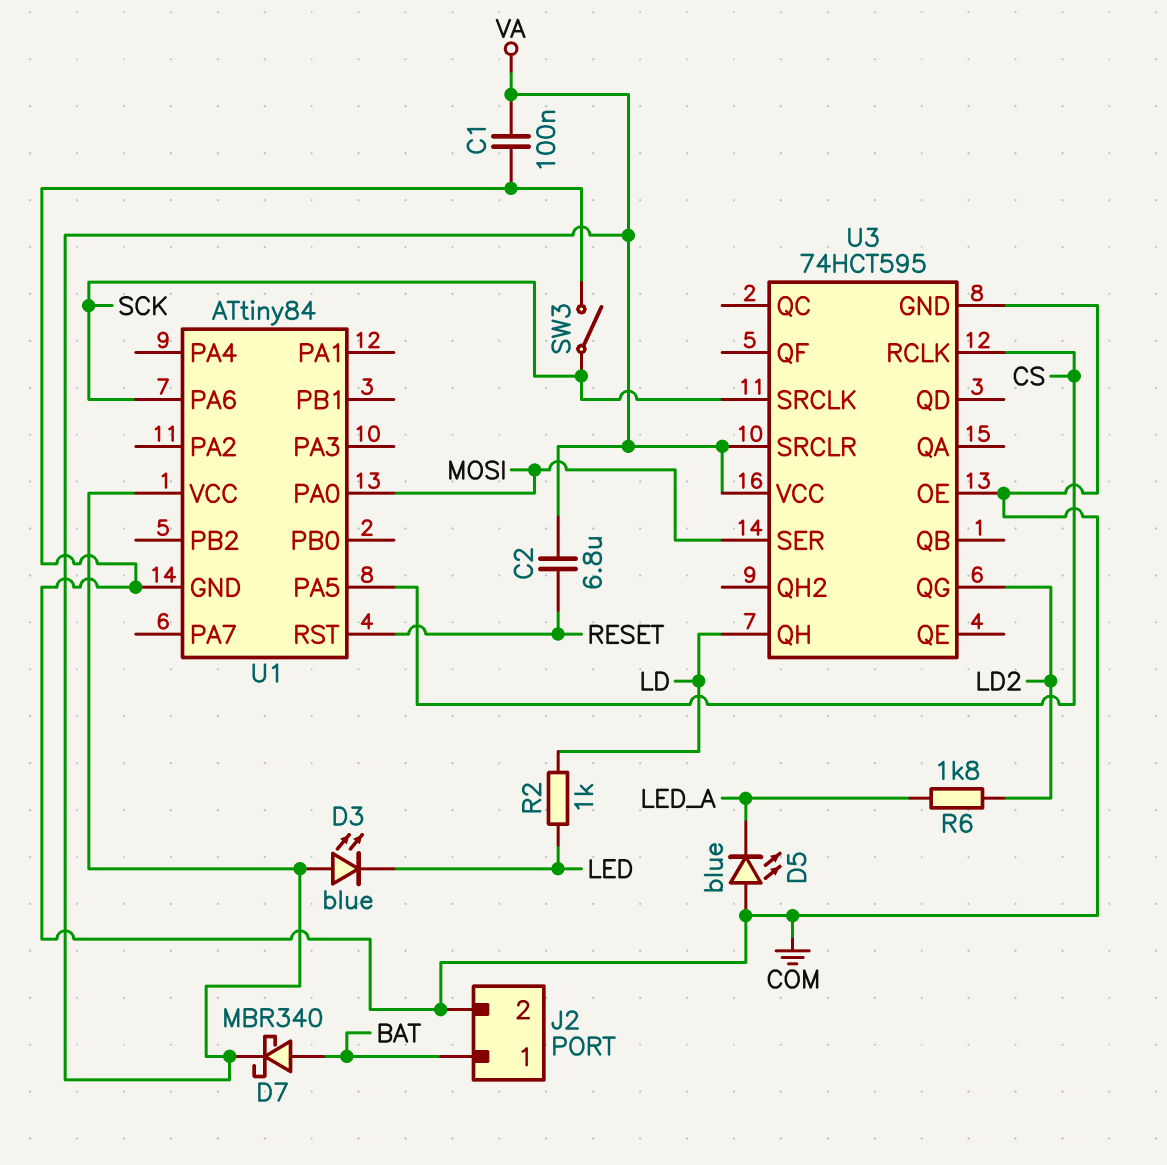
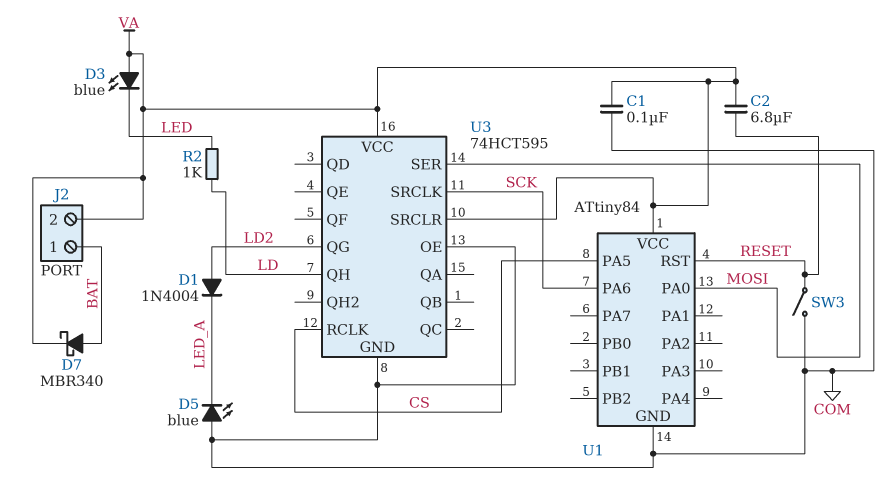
D1: none -> diode 1N4004 (A LD2, K LED_A)
J2 pin 2: COM -> VA
R6: 1.8k (LD2, LED_A) -> none
SW3: switch (COM, SCK) -> switch (COM, RESET)

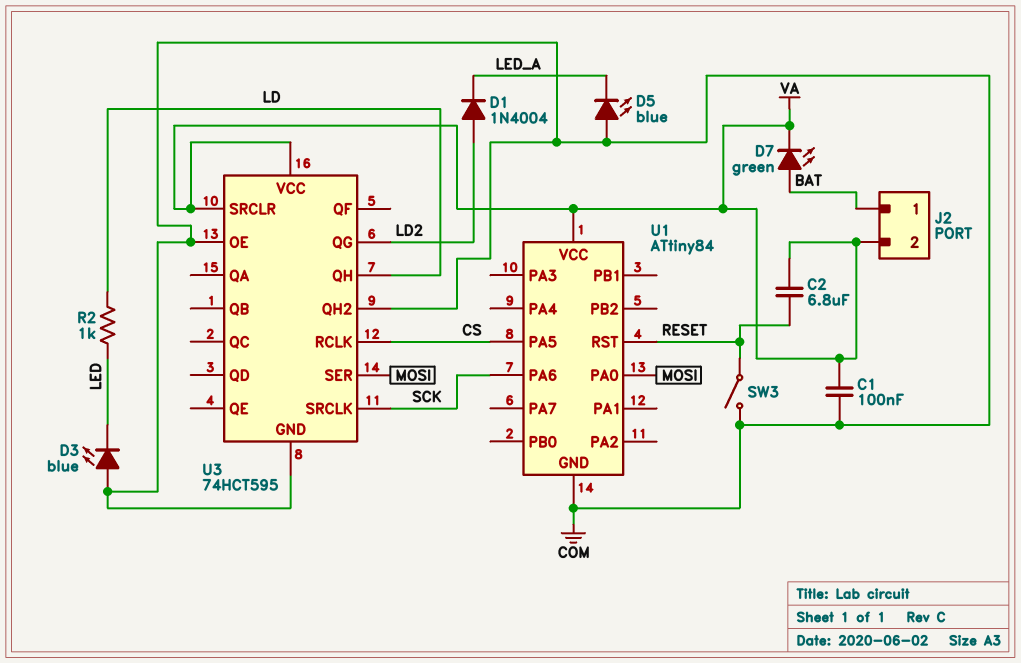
D3: LED blue (A VA, K LED) -> LED blue (A COM, K LED)
D7: schottky MBR340 (A BAT, K VA) -> LED green (A BAT, K VA)
U3 pin QH2: none -> COM

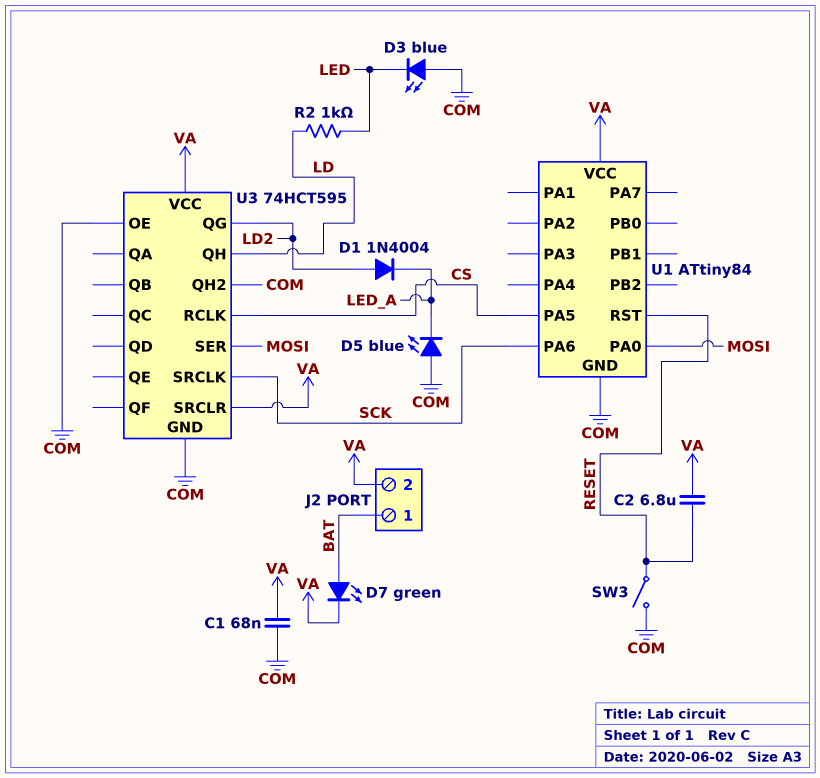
C1: 100nF (COM, VA) -> 68nF (COM, VA)

